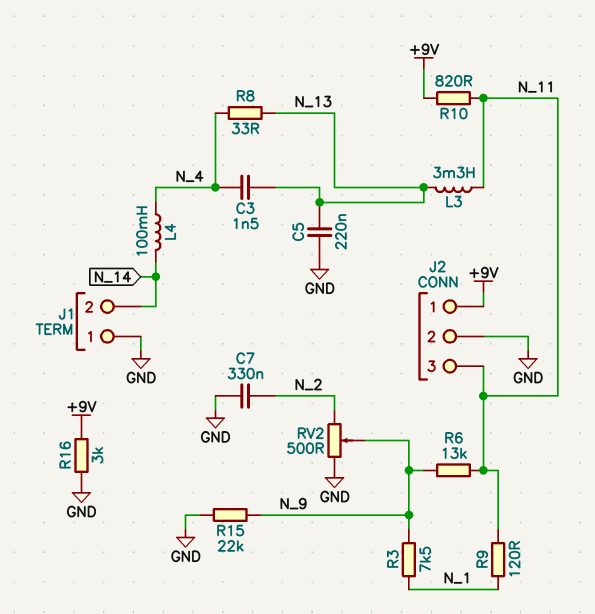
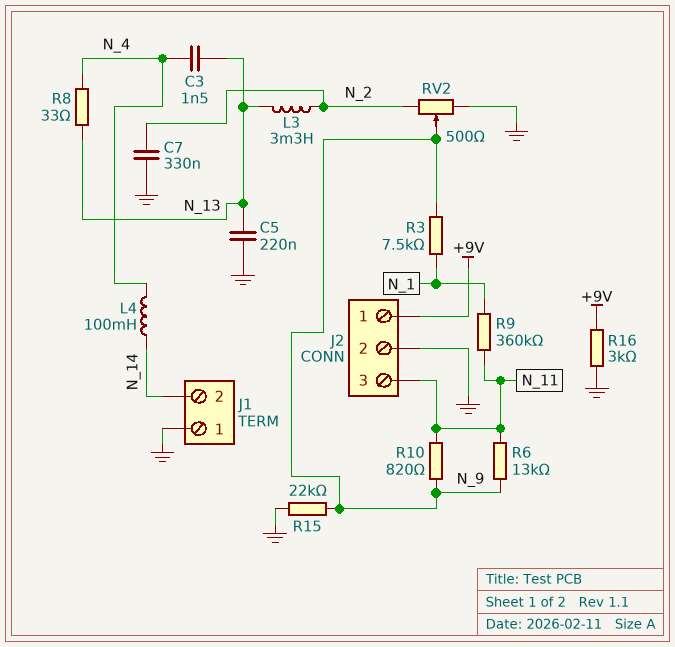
L3: 3.3mH (N_11, N_13) -> 3.3mH (N_2, N_13)
R9: 120 (N_1, N_11) -> 360k (N_1, N_11)
R10: 820 (+9V, N_11) -> 820 (N_9, N_11)

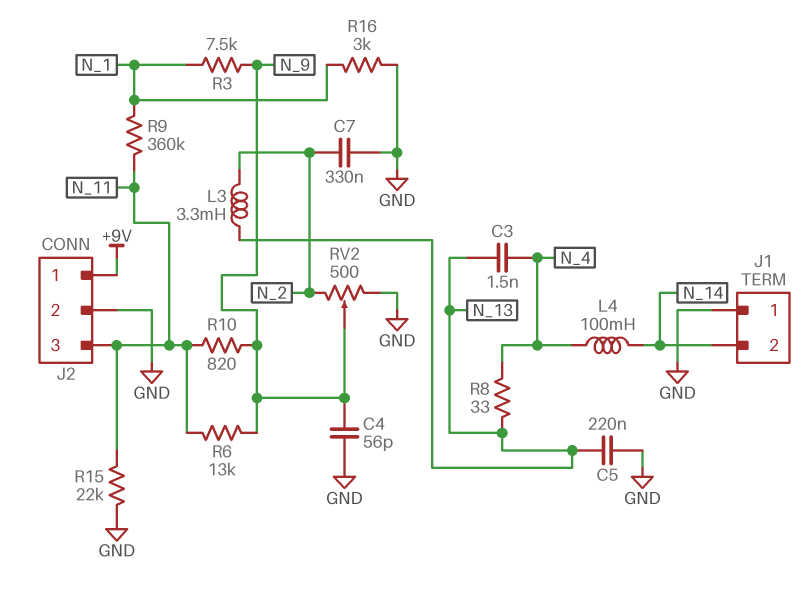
C4: none -> 56pF (GND, N_9)
R15: 22k (GND, N_9) -> 22k (GND, N_11)
R16: 3k (+9V, GND) -> 3k (GND, N_1)

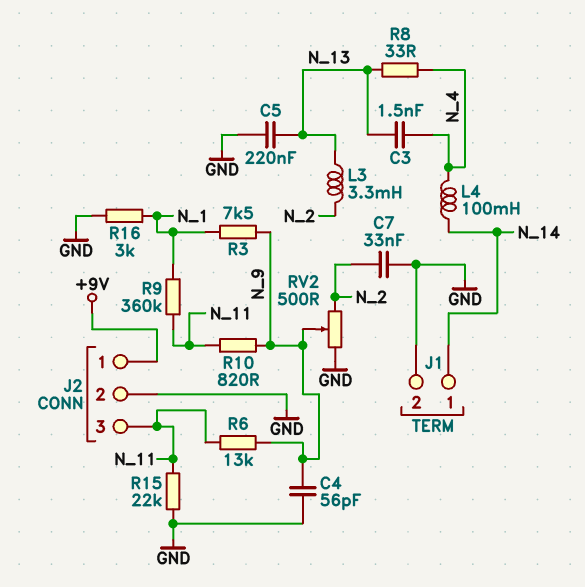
C7: 330nF (GND, N_2) -> 33nF (GND, N_2)
J1 pin 1: GND -> N_14
J1 pin 2: N_14 -> GND

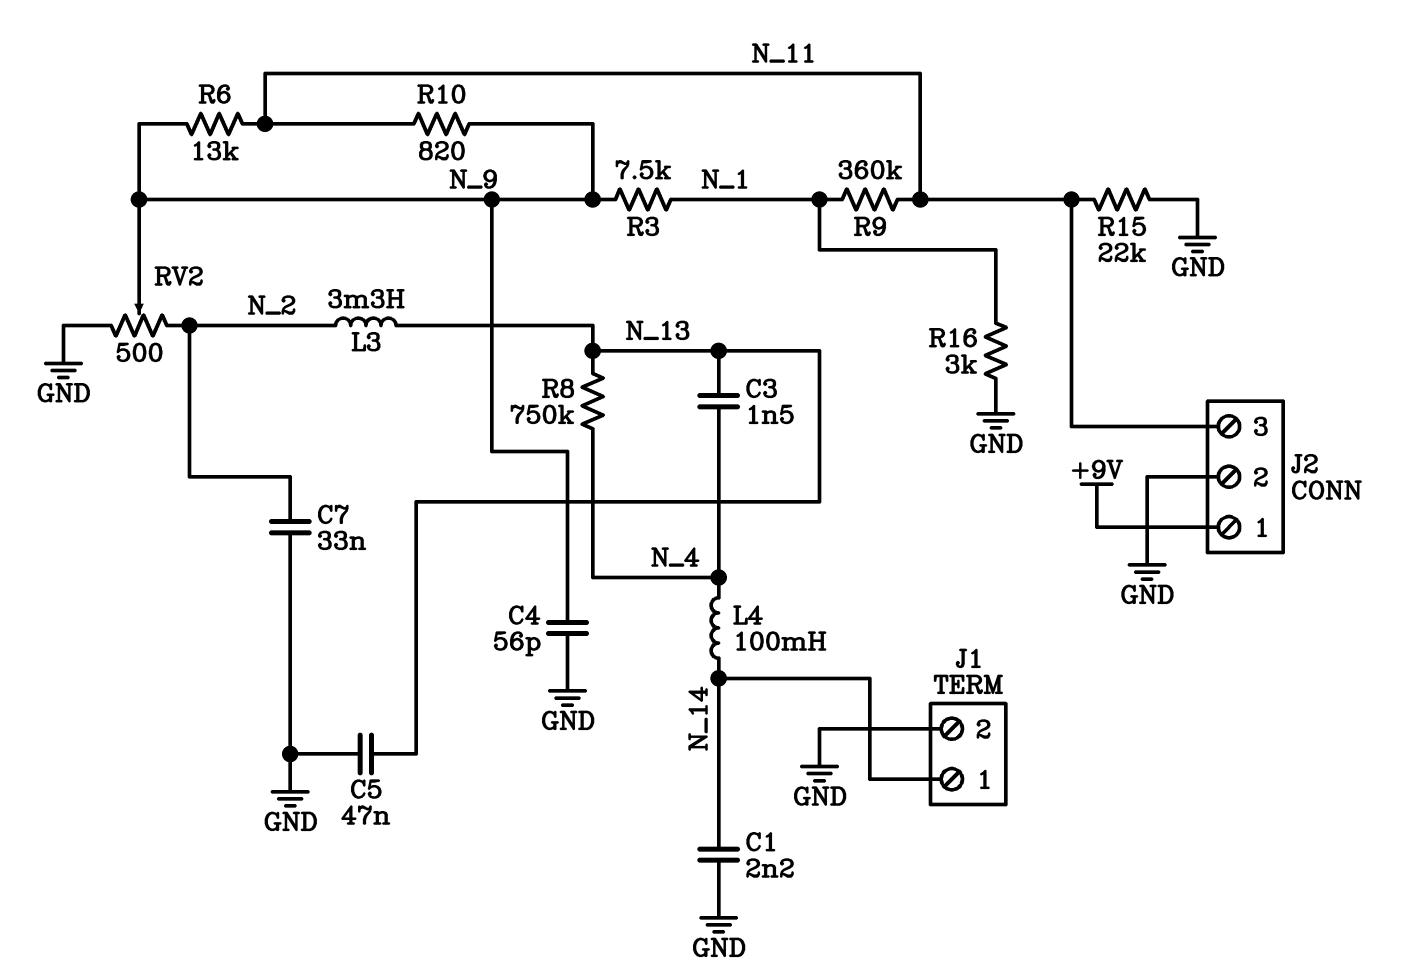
C1: none -> 2.2nF (GND, N_14)
C5: 220nF (GND, N_13) -> 47nF (GND, N_13)
R8: 33 (N_4, N_13) -> 750k (N_4, N_13)

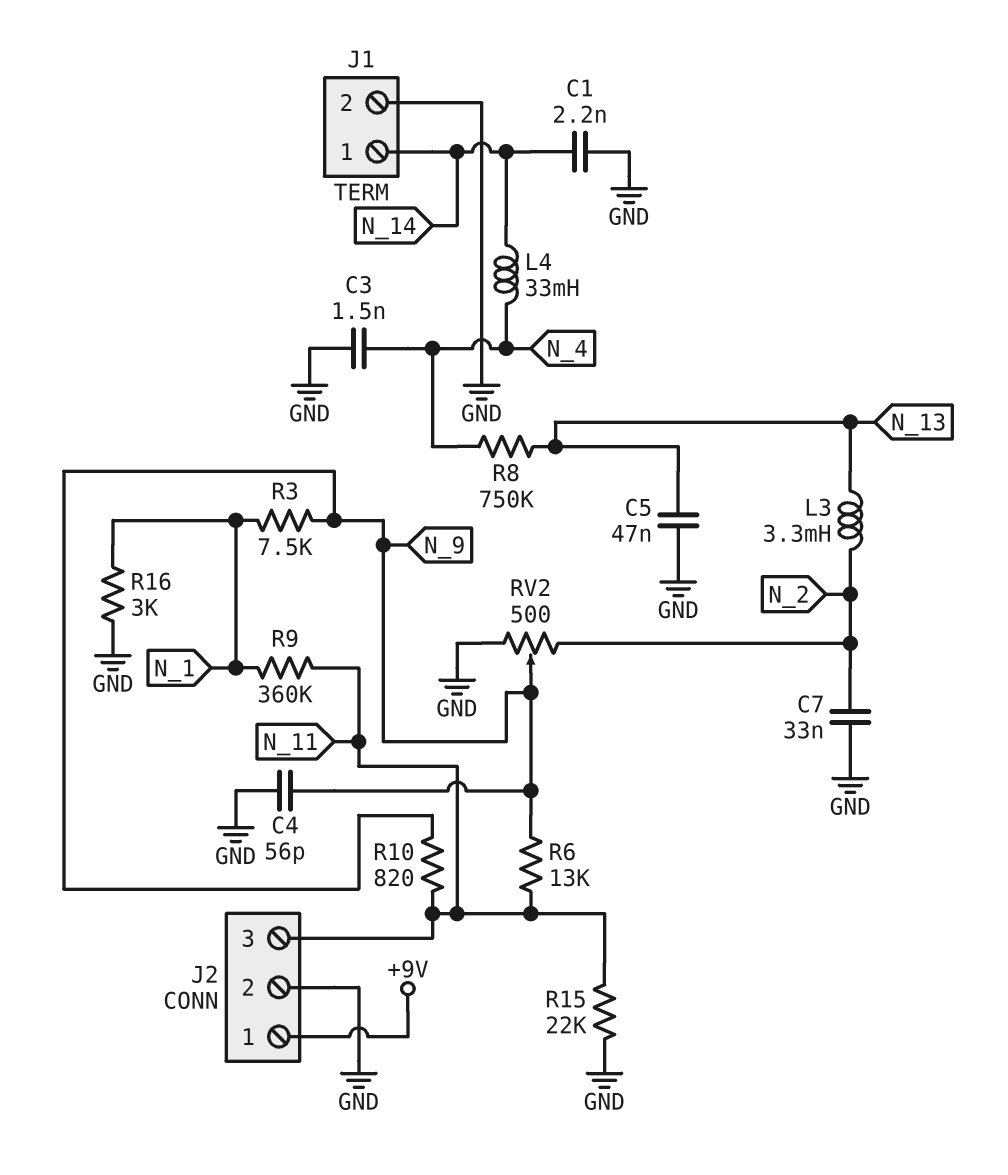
C3: 1.5nF (N_4, N_13) -> 1.5nF (GND, N_4)
L4: 100mH (N_4, N_14) -> 33mH (N_4, N_14)

